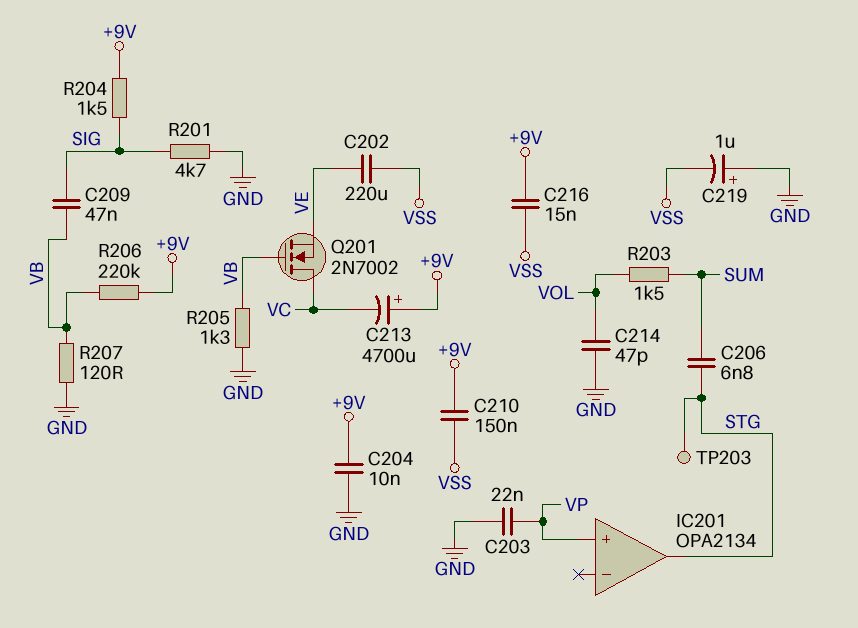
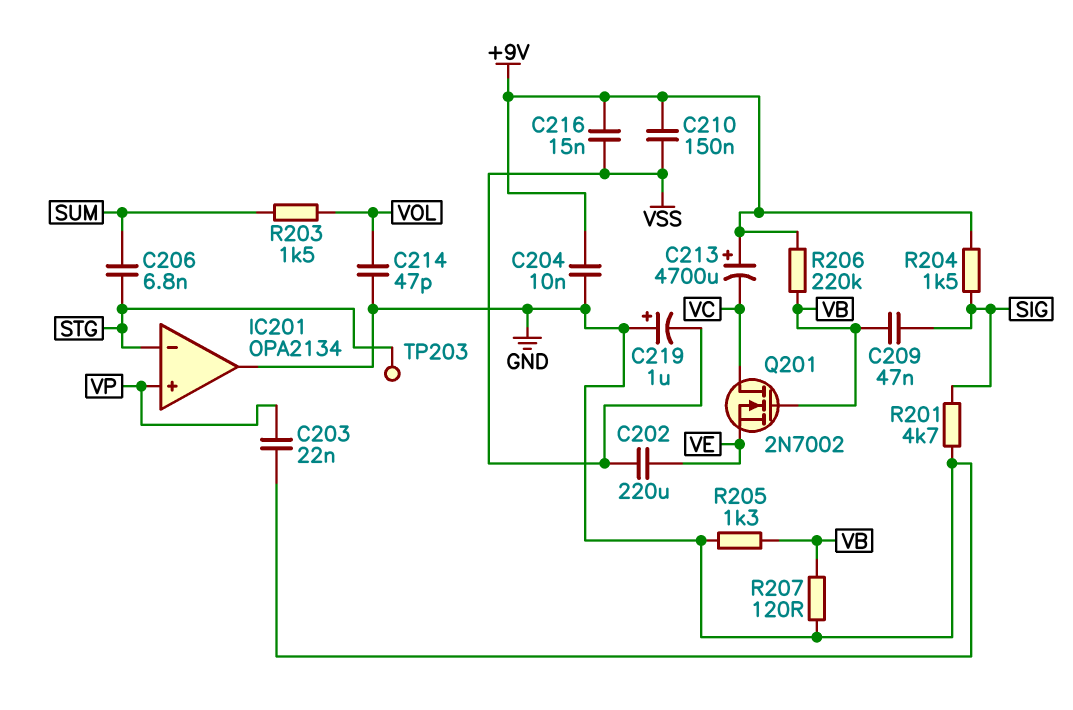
IC201 pin in-: none -> STG
IC201 pin out: STG -> GND

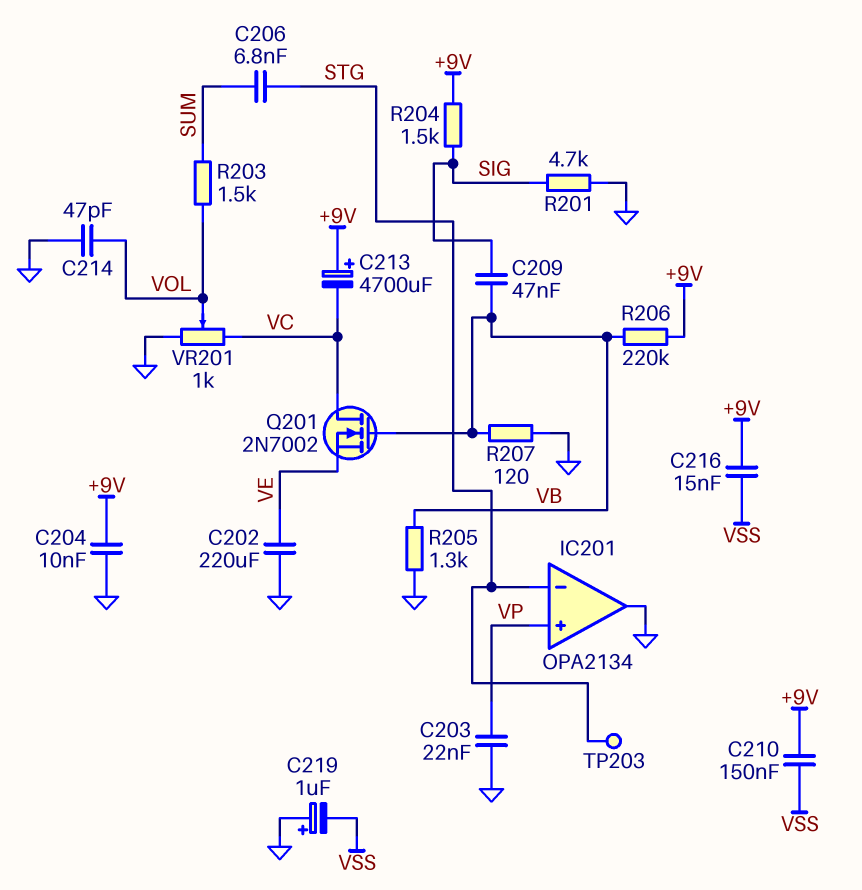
C202: 220uF (VE, VSS) -> 220uF (GND, VE)
VR201: none -> 1k (GND, VC, wiper VOL)

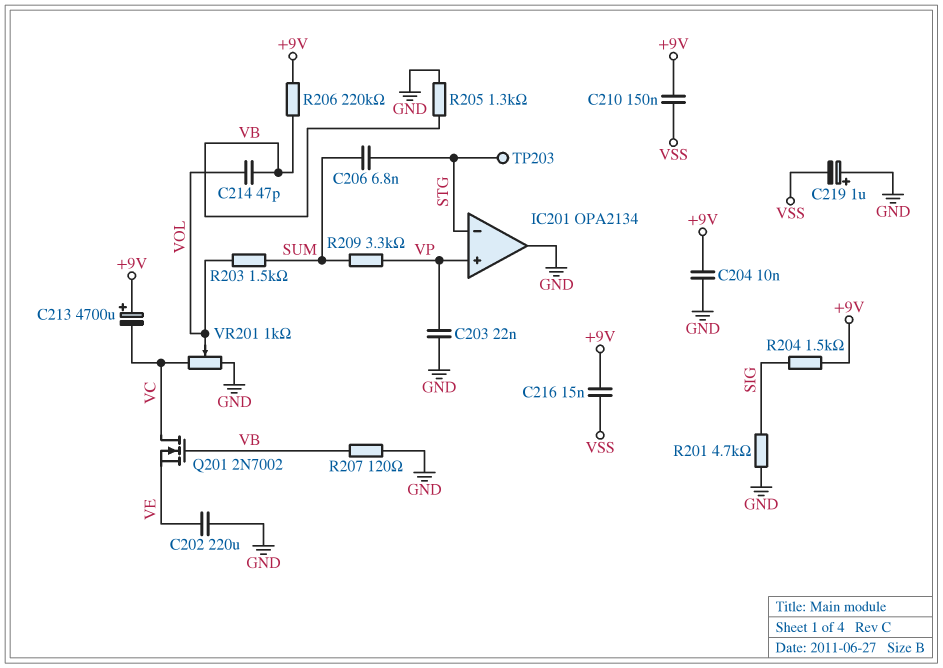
C209: 47nF (SIG, VB) -> none
C214: 47pF (GND, VOL) -> 47pF (VB, VOL)
R209: none -> 3.3k (SUM, VP)

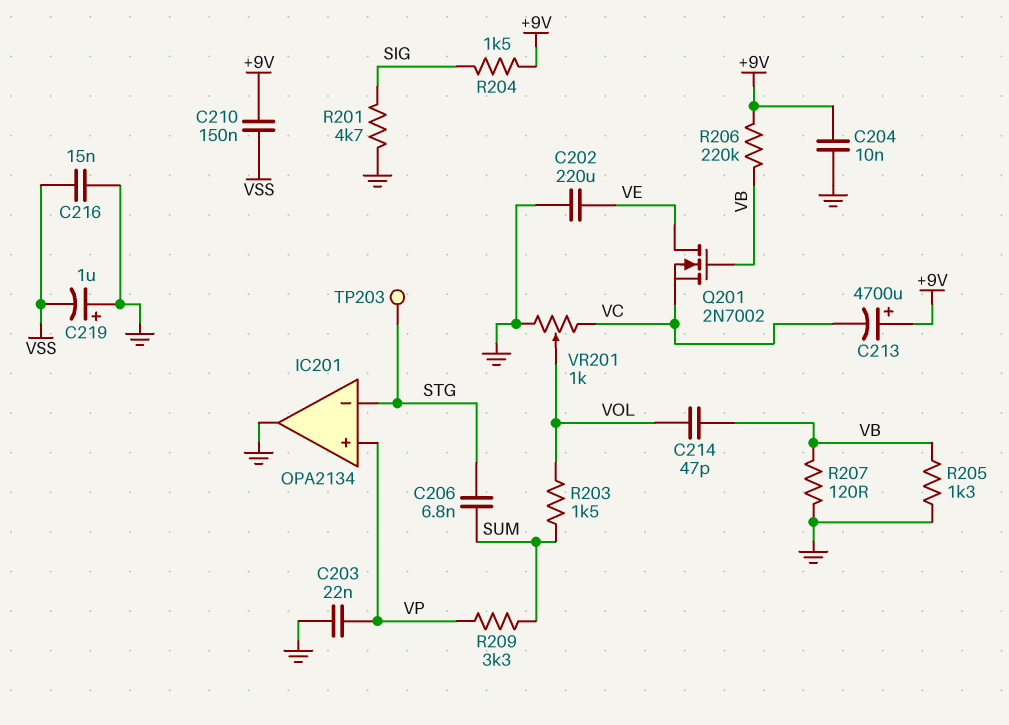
C216: 15nF (+9V, VSS) -> 15nF (GND, VSS)
Q201: NMOS 2N7002 (G VB, D VC, S VE) -> NMOS 2N7002 (G VB, D VE, S VC)

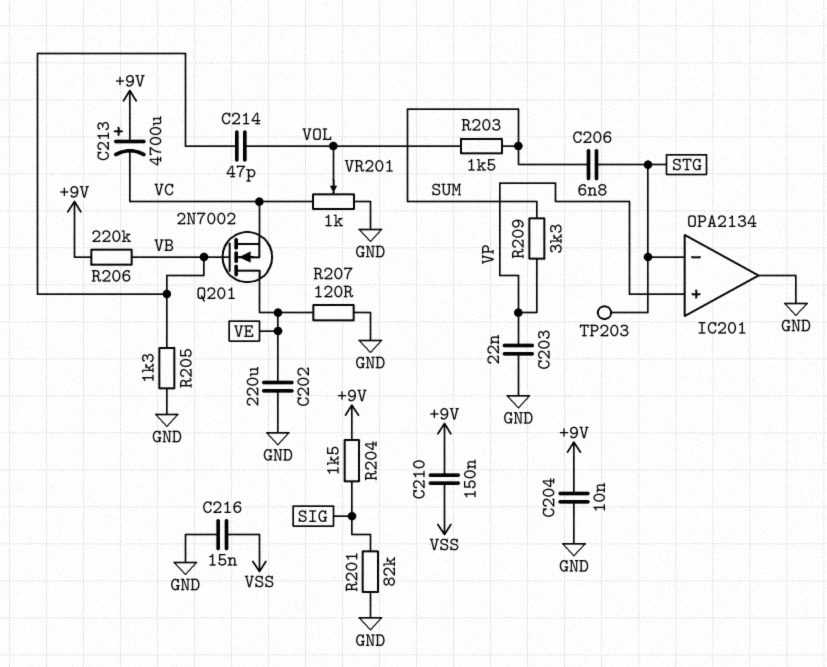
C219: 1uF (plus GND, minus VSS) -> none
R201: 4.7k (GND, SIG) -> 82k (GND, SIG)
R207: 120 (GND, VB) -> 120 (GND, VE)

